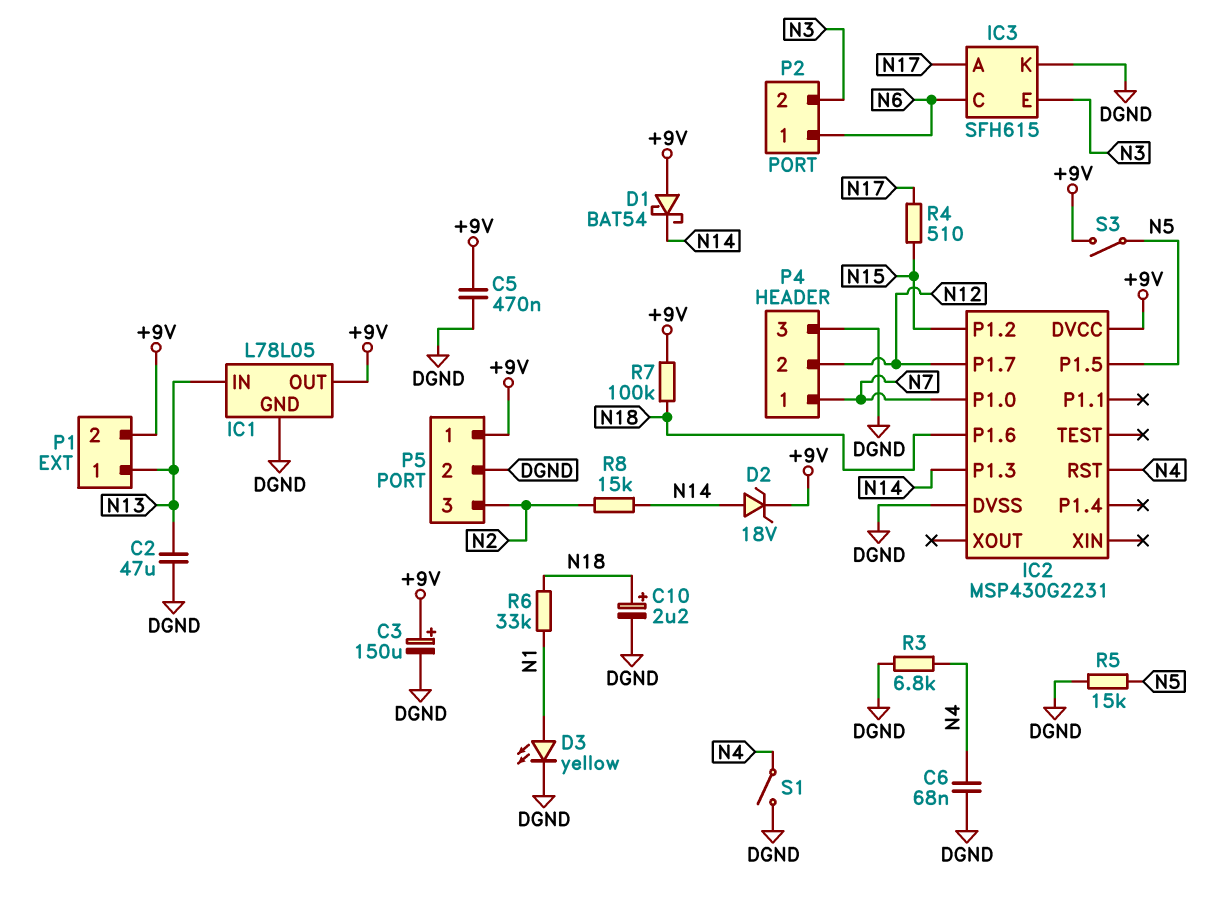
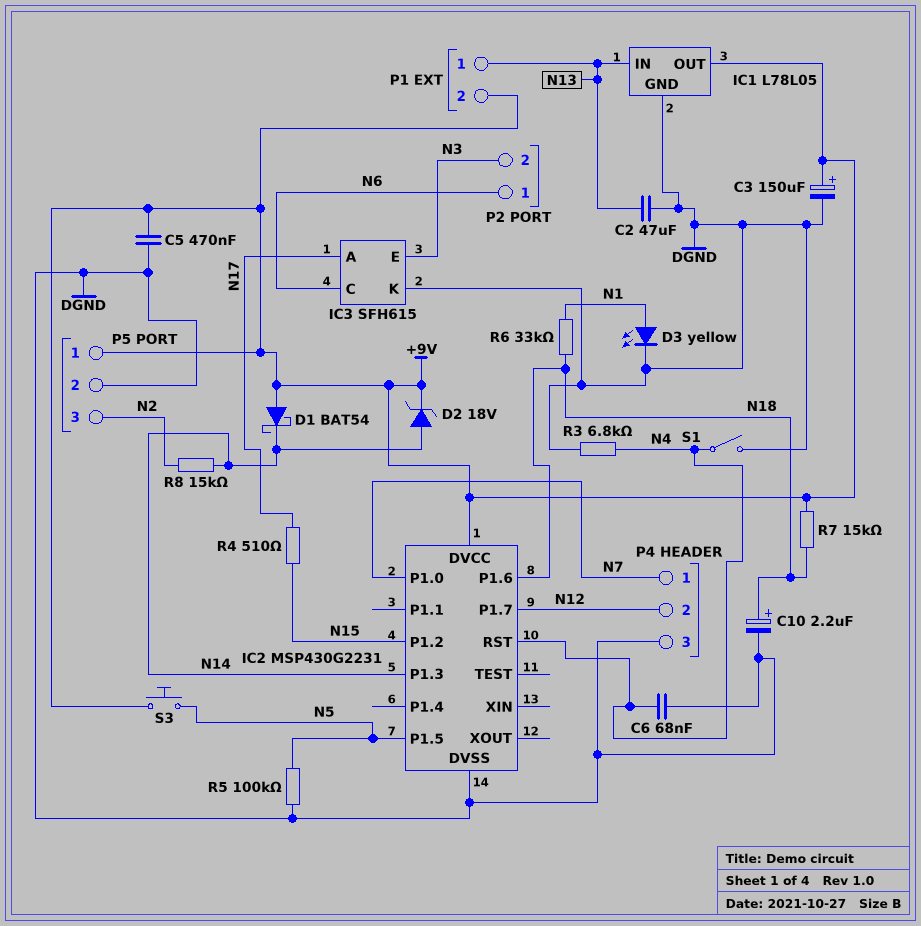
R5: 15k (DGND, N5) -> 100k (DGND, N5)
R7: 100k (+9V, N18) -> 15k (+9V, N18)
S3: switch (+9V, N5) -> button (+9V, N5)

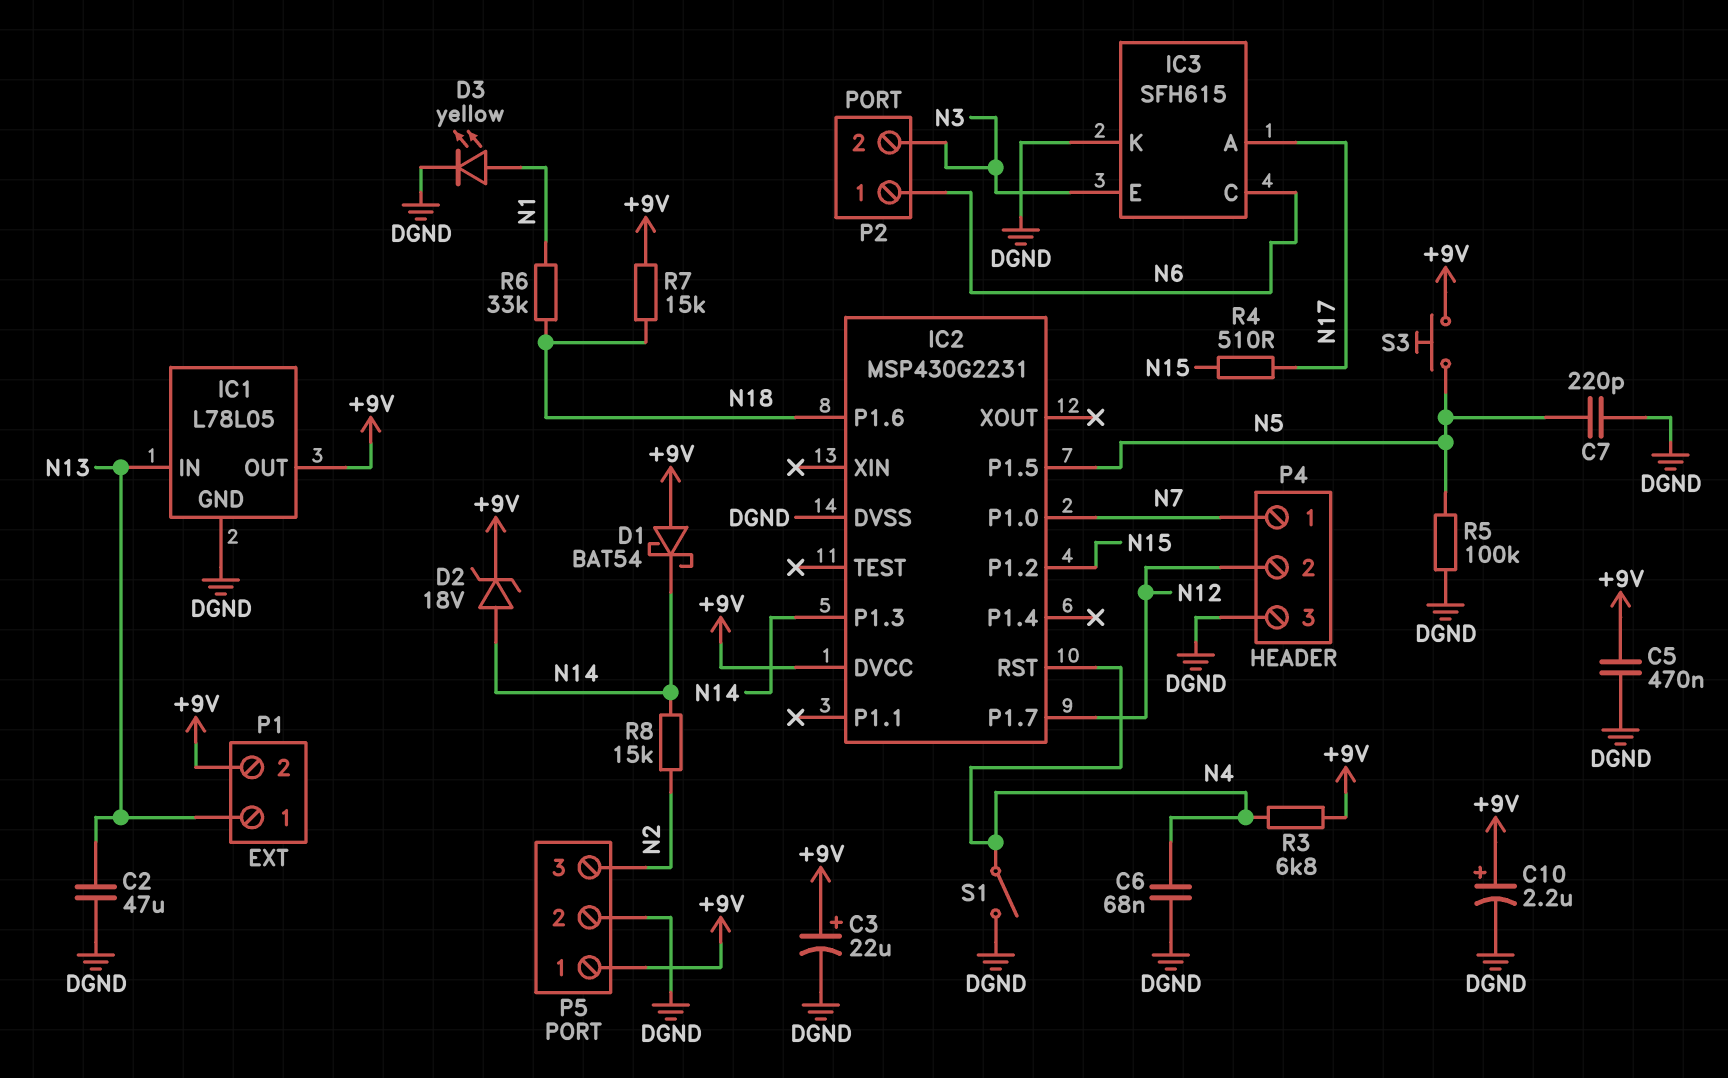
C3: 150uF (plus +9V, minus DGND) -> 22uF (plus +9V, minus DGND)
C7: none -> 220pF (DGND, N5)
C10: 2.2uF (plus N18, minus DGND) -> 2.2uF (plus +9V, minus DGND)
R3: 6.8k (DGND, N4) -> 6.8k (+9V, N4)

